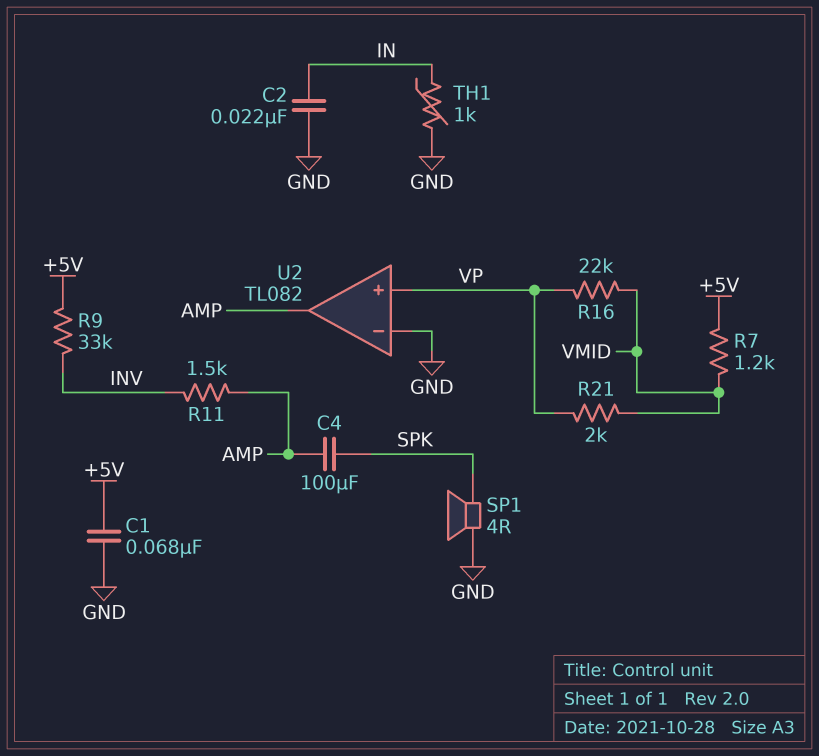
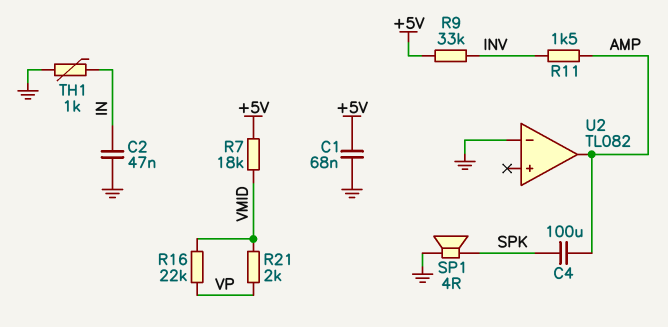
C2: 22nF (GND, IN) -> 47nF (GND, IN)
R7: 1.2k (+5V, VMID) -> 18k (+5V, VMID)
U2 pin in+: VP -> none

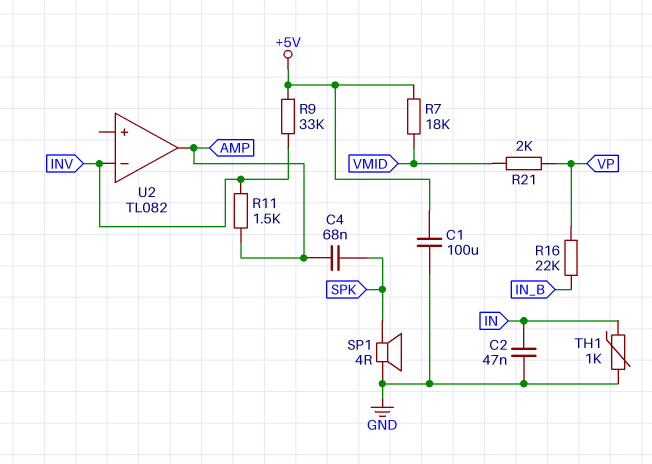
C1: 68nF (+5V, GND) -> 100uF (+5V, GND)
C4: 100uF (AMP, SPK) -> 68nF (AMP, SPK)
R16: 22k (VMID, VP) -> 22k (IN_B, VP)
U2 pin in-: GND -> INV

